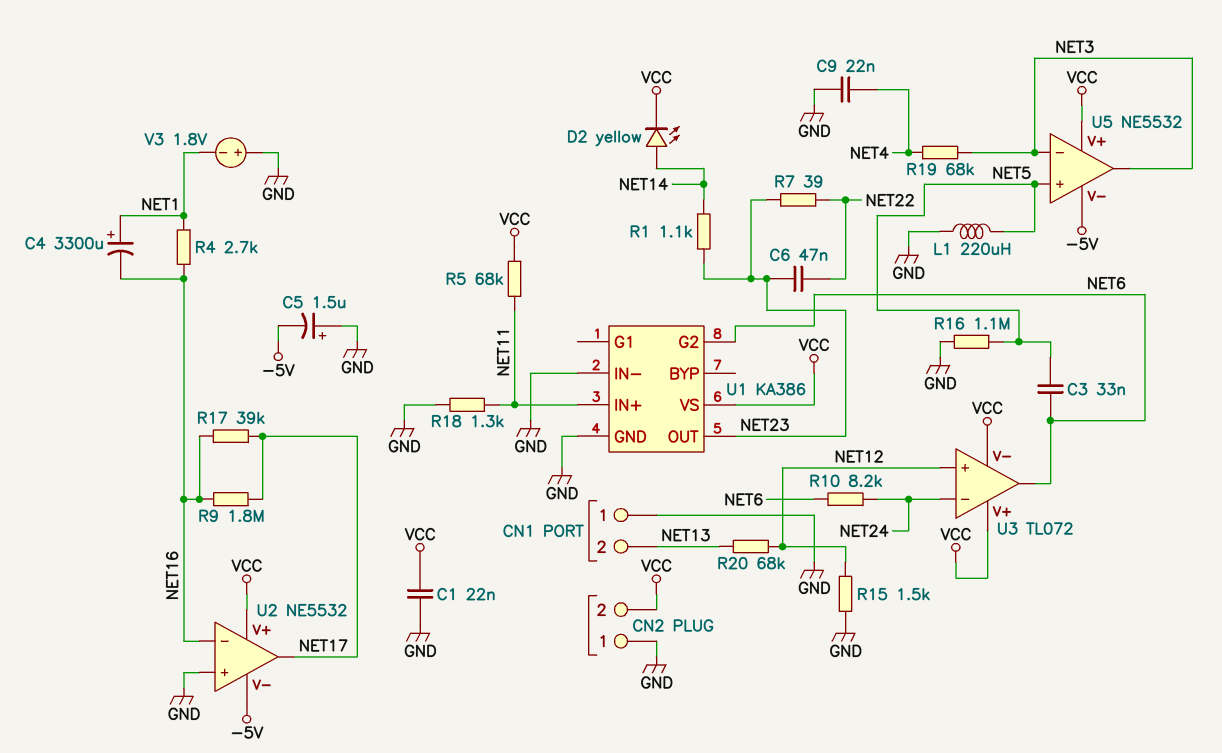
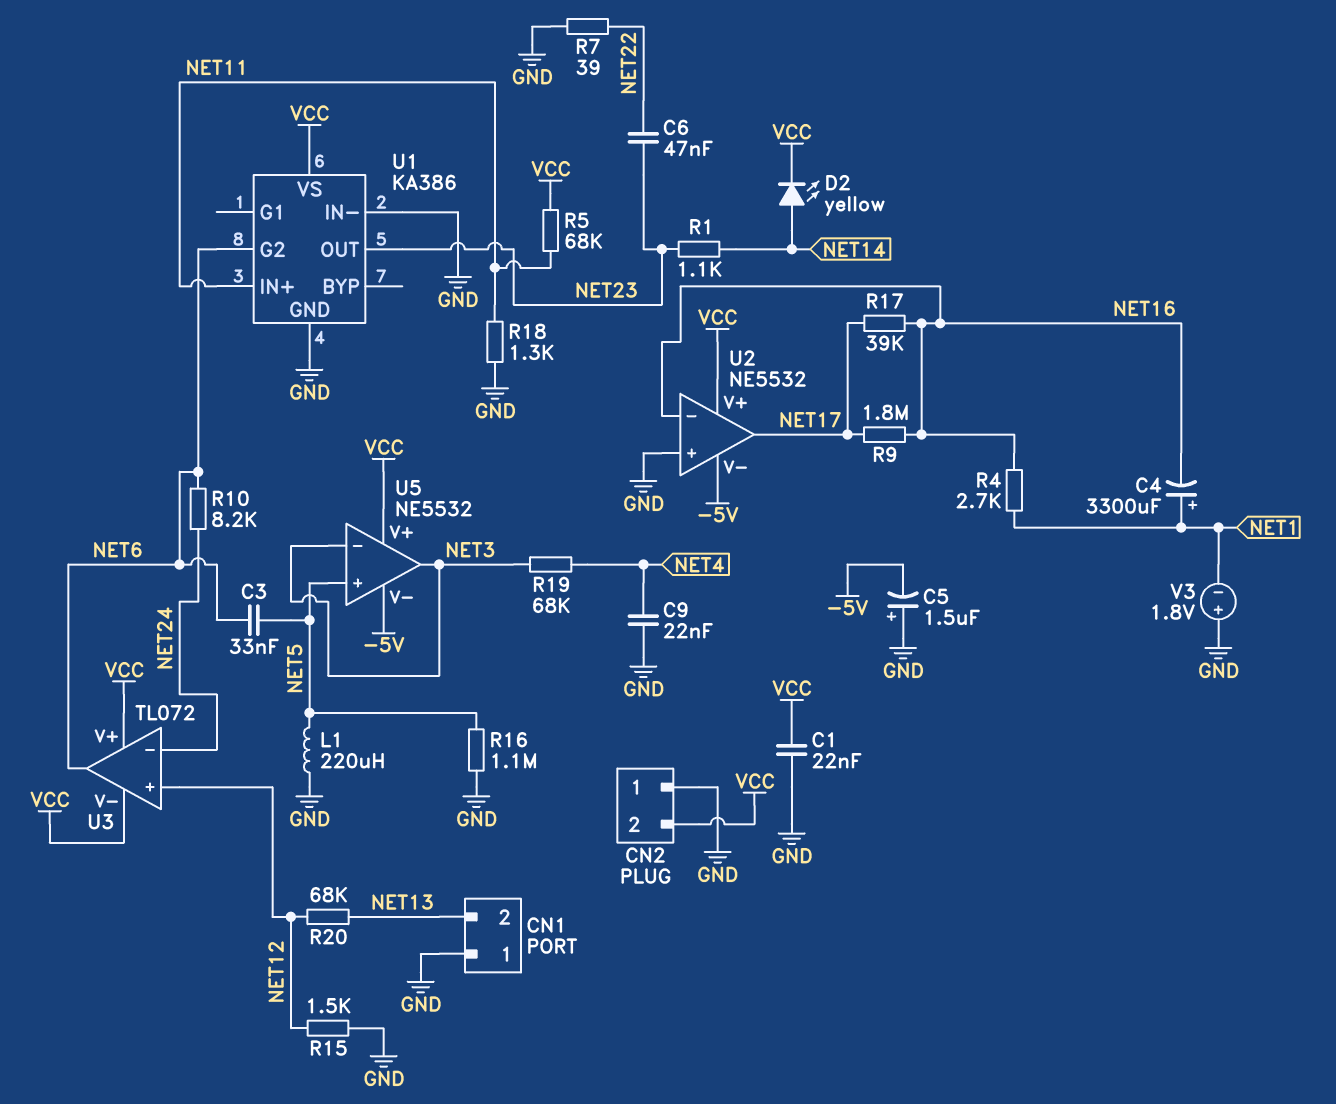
R7: 39 (NET22, NET23) -> 39 (GND, NET22)

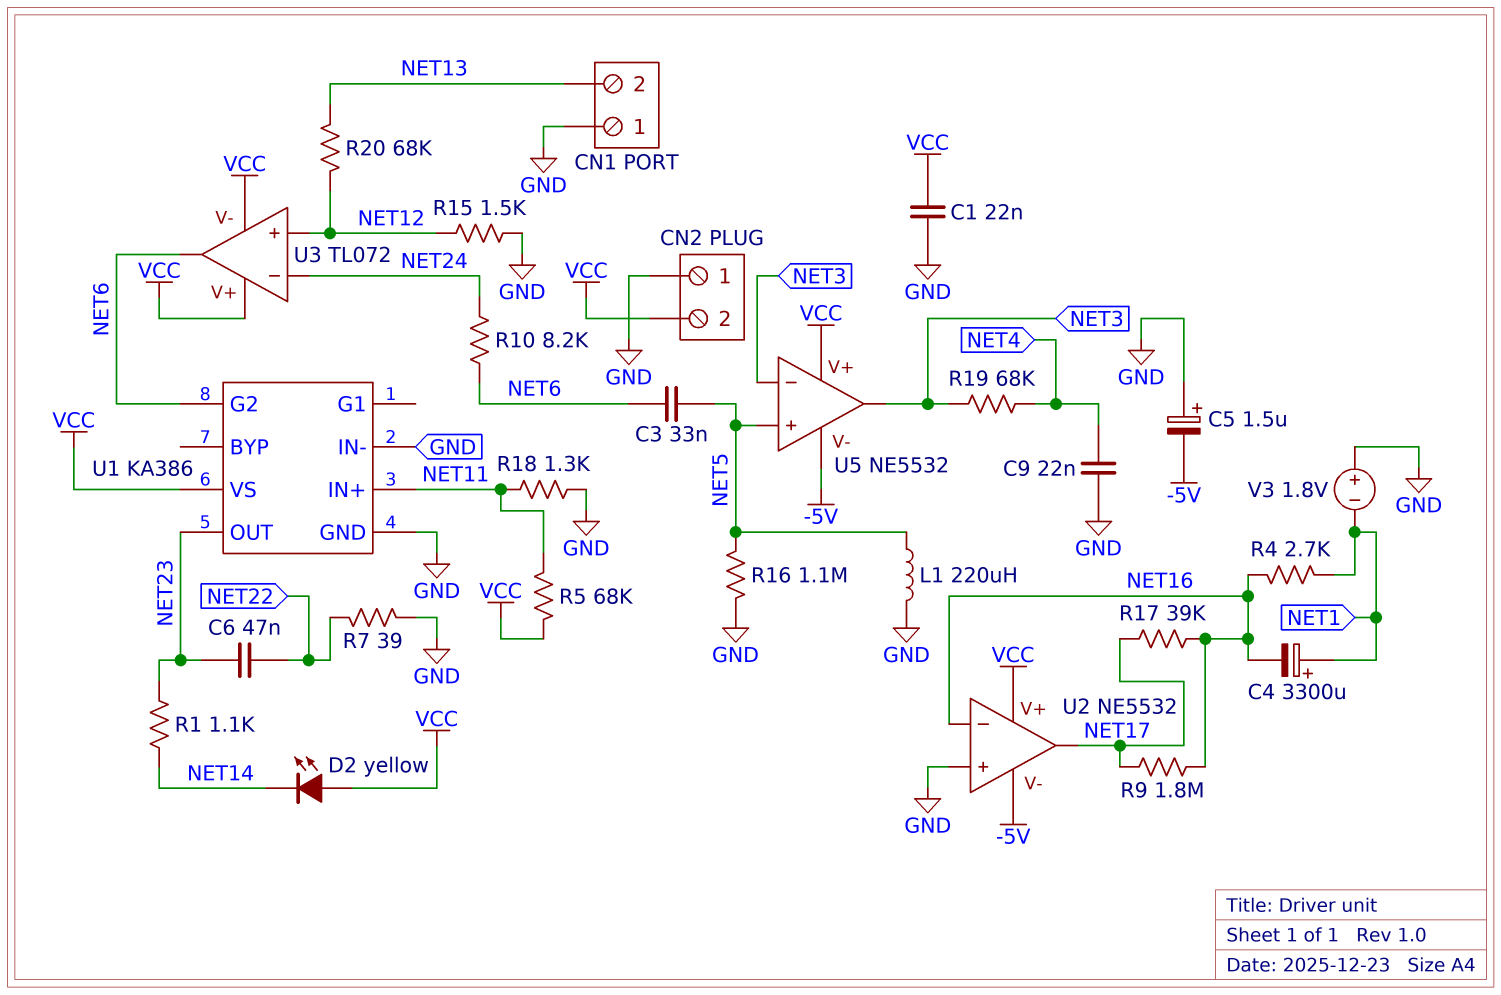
D2: LED yellow (A NET14, K VCC) -> LED yellow (A VCC, K NET14)

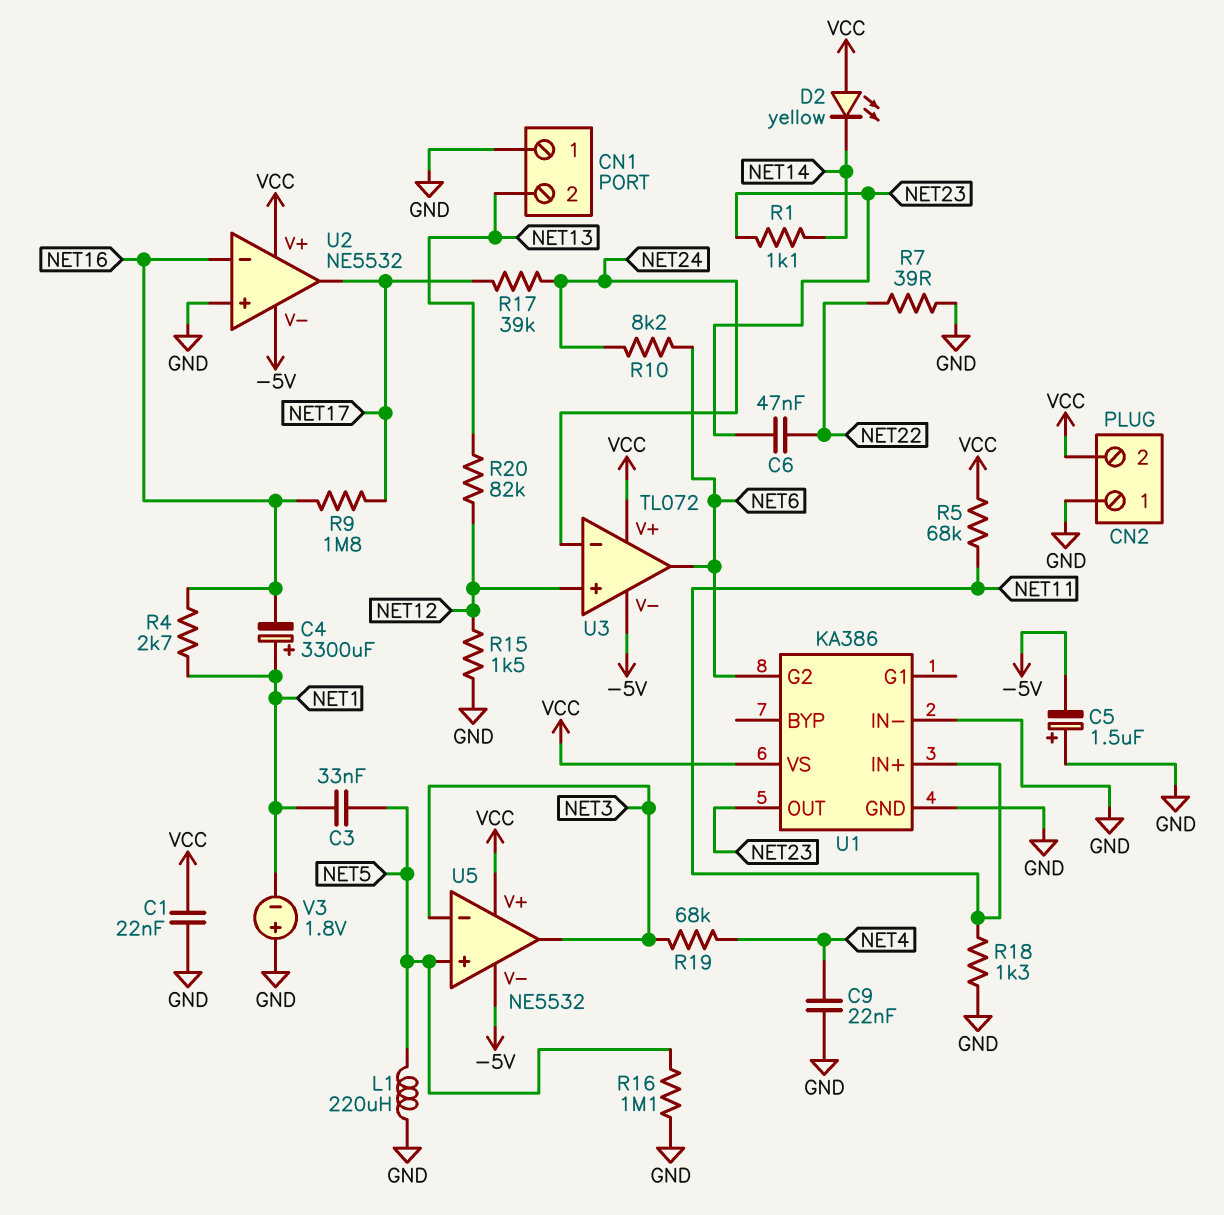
C3: 33nF (NET5, NET6) -> 33nF (NET1, NET5)
R17: 39k (NET16, NET17) -> 39k (NET17, NET24)
R20: 68k (NET12, NET13) -> 82k (NET12, NET13)
U3 pin V-: VCC -> -5V

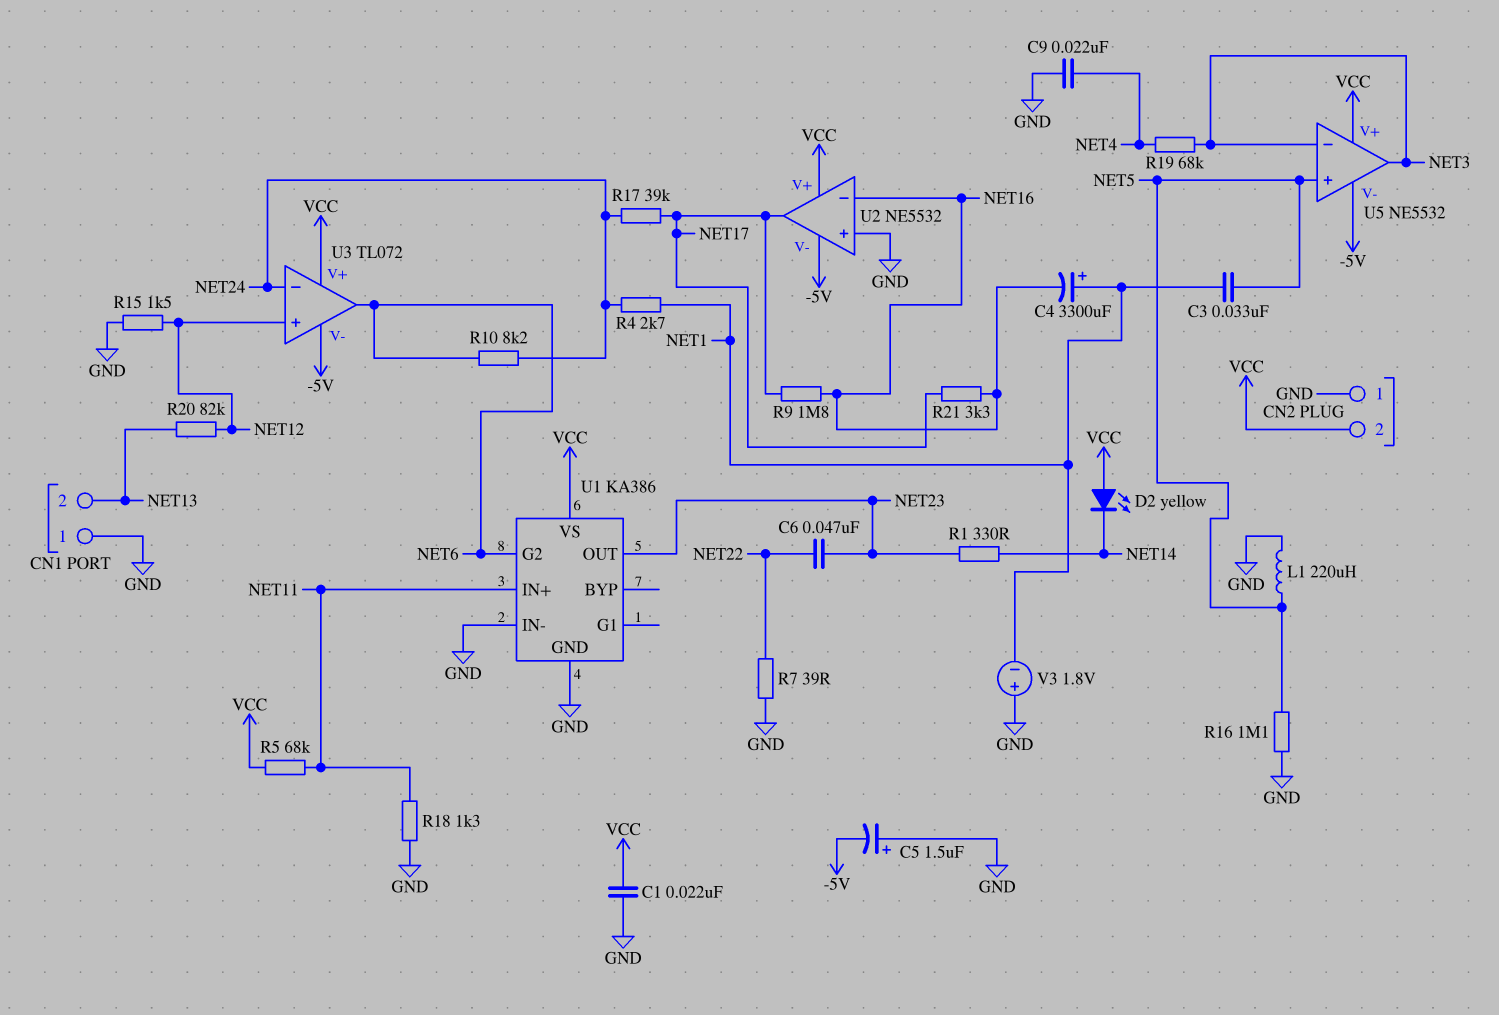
R1: 1.1k (NET14, NET23) -> 330 (NET14, NET23)
R4: 2.7k (NET1, NET16) -> 2.7k (NET1, NET24)
R21: none -> 3.3k (NET16, NET17)

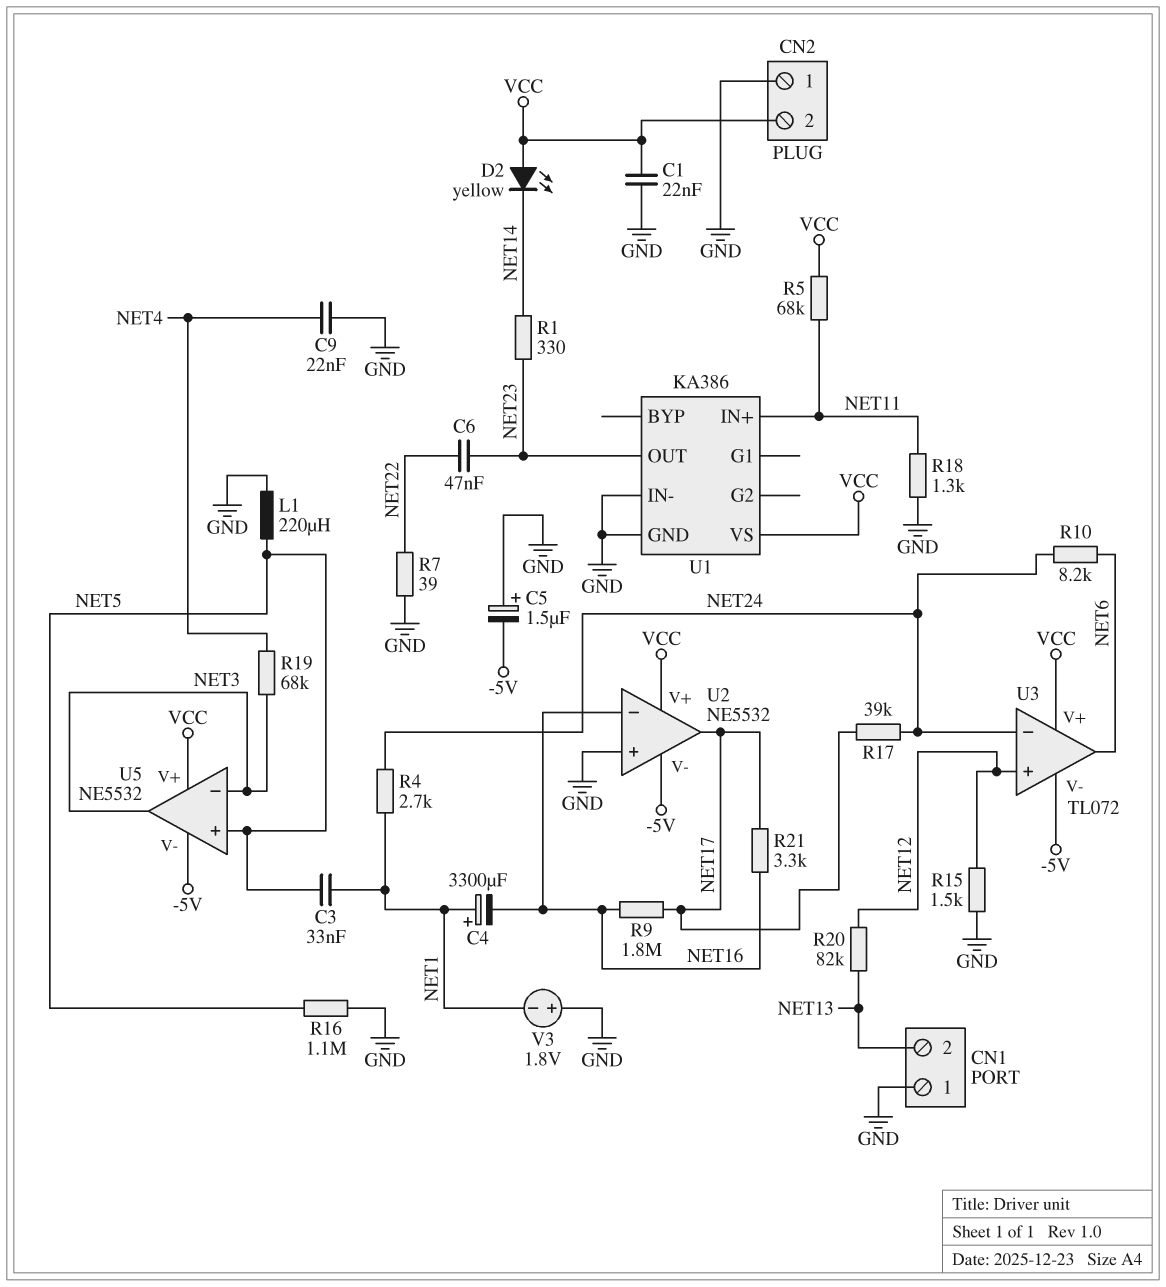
U1 pin G2: NET6 -> none

